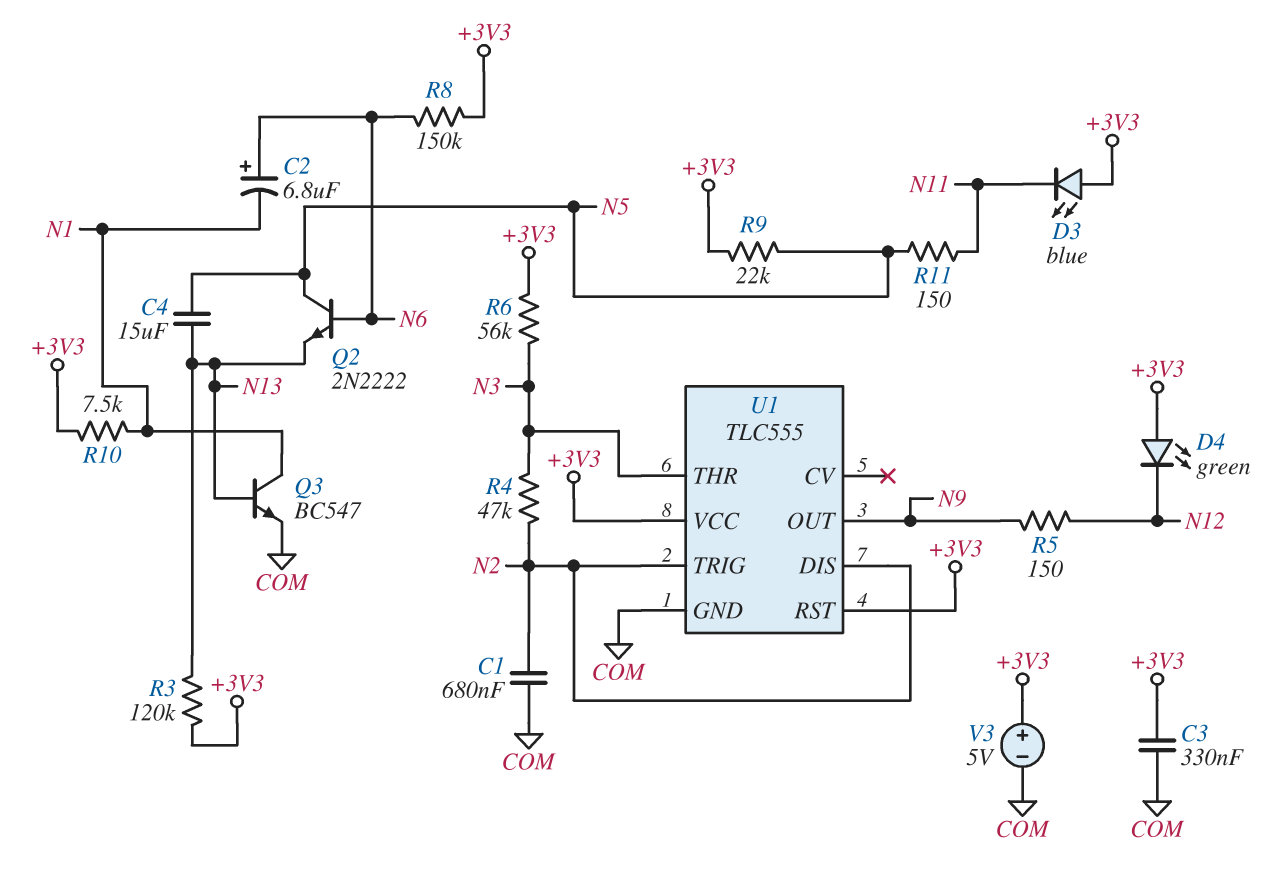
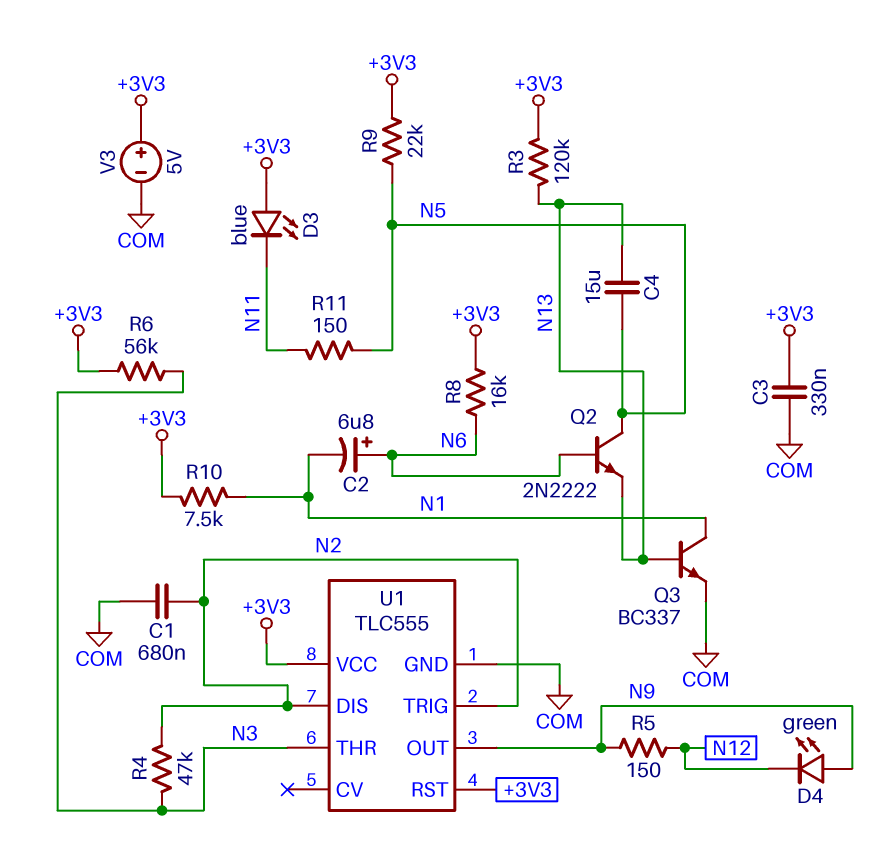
D4: LED green (A +3V3, K N12) -> LED green (A N9, K N12)
Q3: NPN BC547 (B N13, C N1, E COM) -> NPN BC337 (B N13, C N1, E COM)
R8: 150k (+3V3, N6) -> 16k (+3V3, N6)

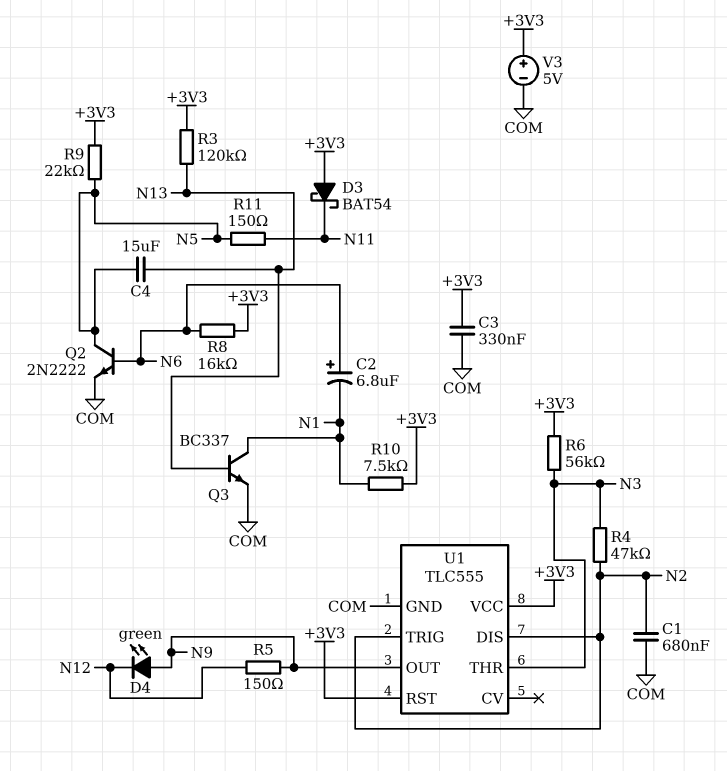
D3: LED blue (A +3V3, K N11) -> schottky BAT54 (A +3V3, K N11)
Q2: NPN 2N2222 (B N6, C N5, E N13) -> NPN 2N2222 (B N6, C N5, E COM)

